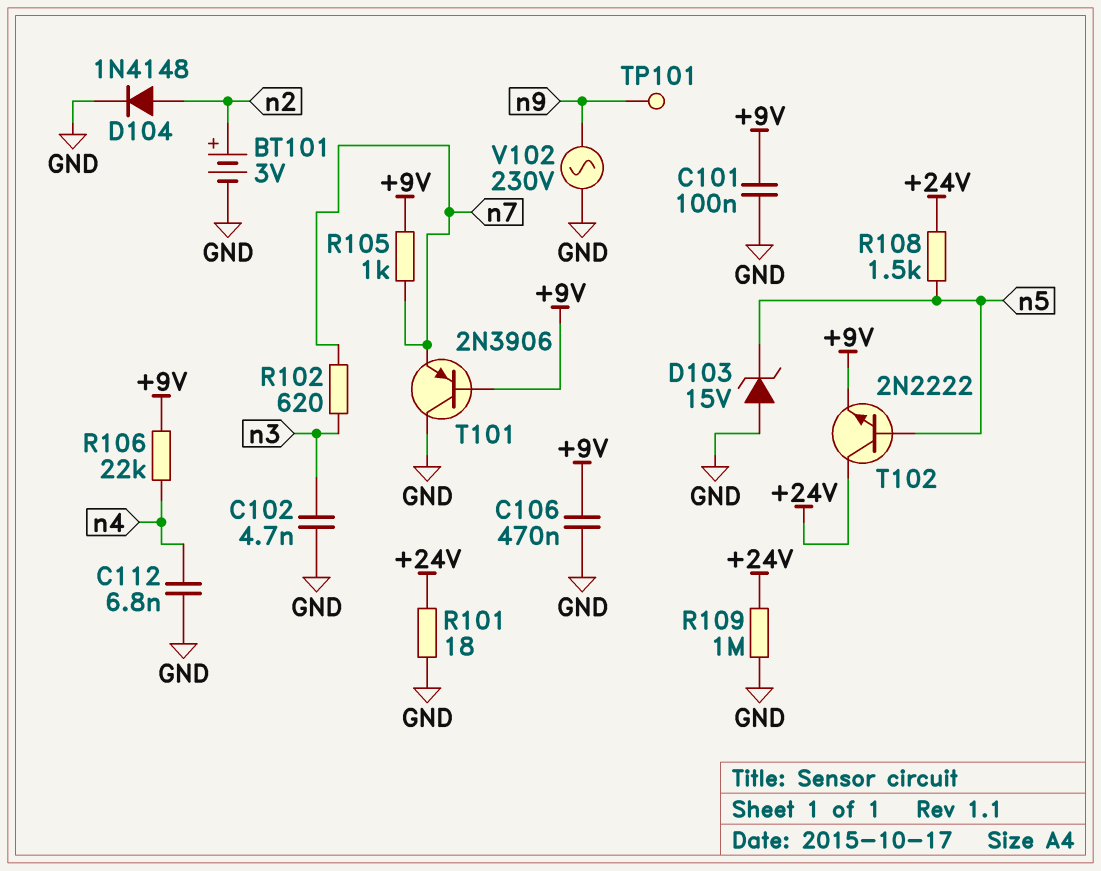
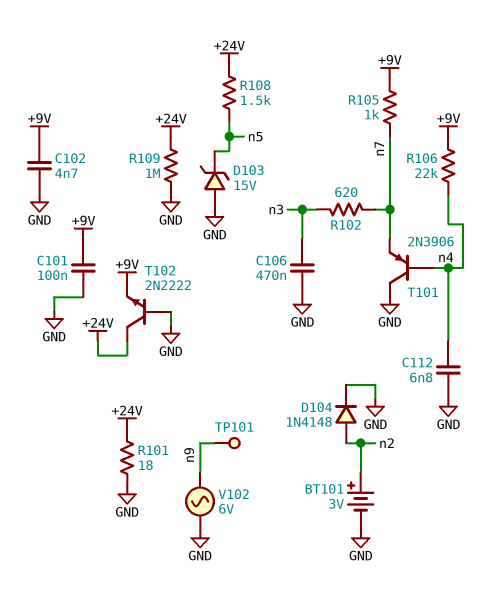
C102: 4.7nF (GND, n3) -> 4.7nF (+9V, GND)
C106: 470nF (+9V, GND) -> 470nF (GND, n3)
T101: PNP 2N3906 (B +9V, C GND, E n7) -> PNP 2N3906 (B n4, C GND, E n7)
T102: NPN 2N2222 (B n5, C +24V, E +9V) -> NPN 2N2222 (B GND, C +24V, E +9V)
V102: AC 230V (GND, n9) -> AC 6V (GND, n9)

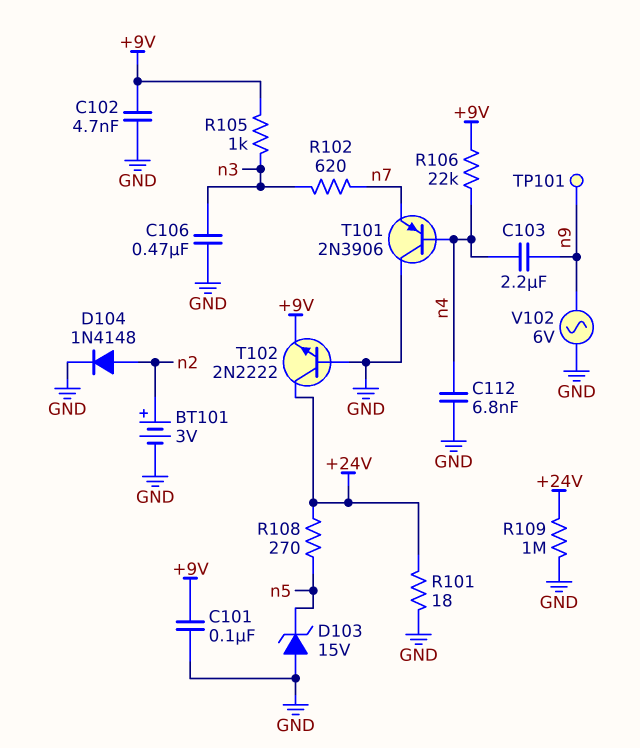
C103: none -> 2.2uF (n4, n9)
R105: 1k (+9V, n7) -> 1k (+9V, n3)
R108: 1.5k (+24V, n5) -> 270 (+24V, n5)

